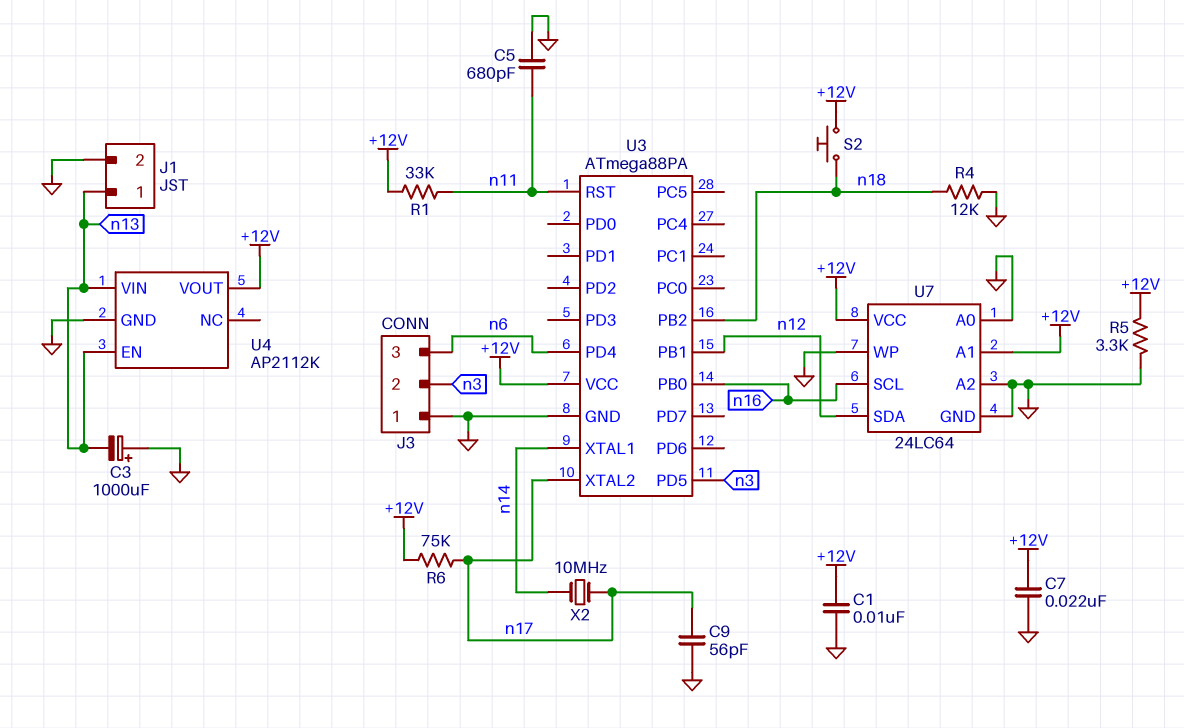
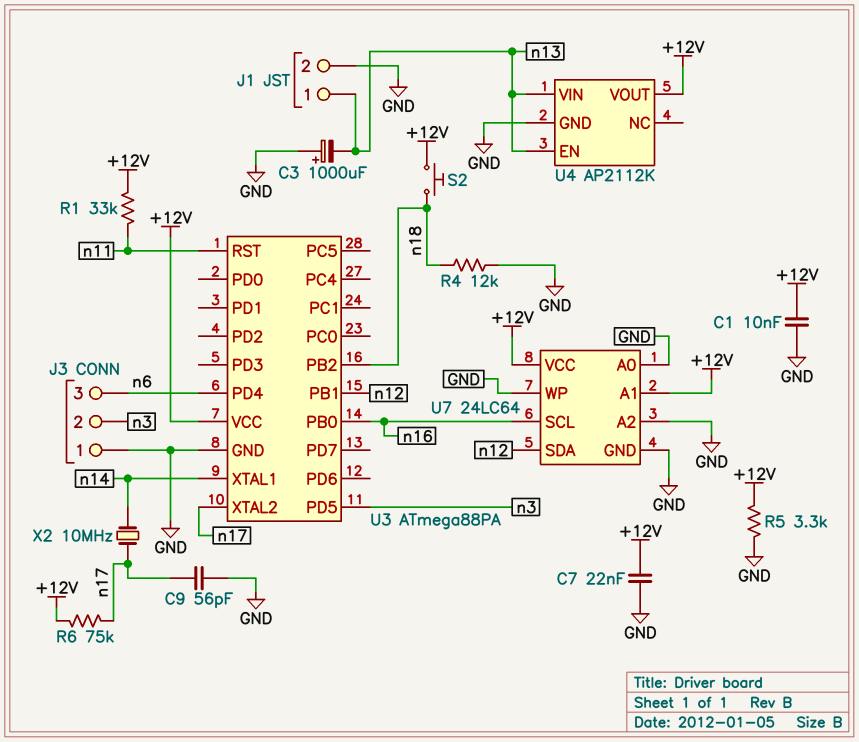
C5: 680pF (GND, n11) -> none

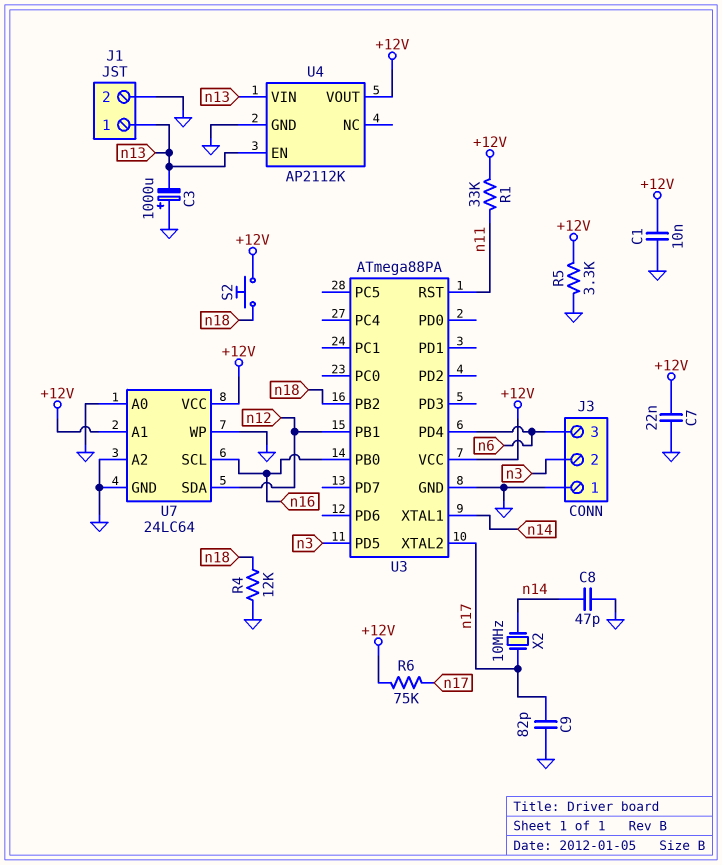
C8: none -> 47pF (GND, n14)
C9: 56pF (GND, n17) -> 82pF (GND, n17)

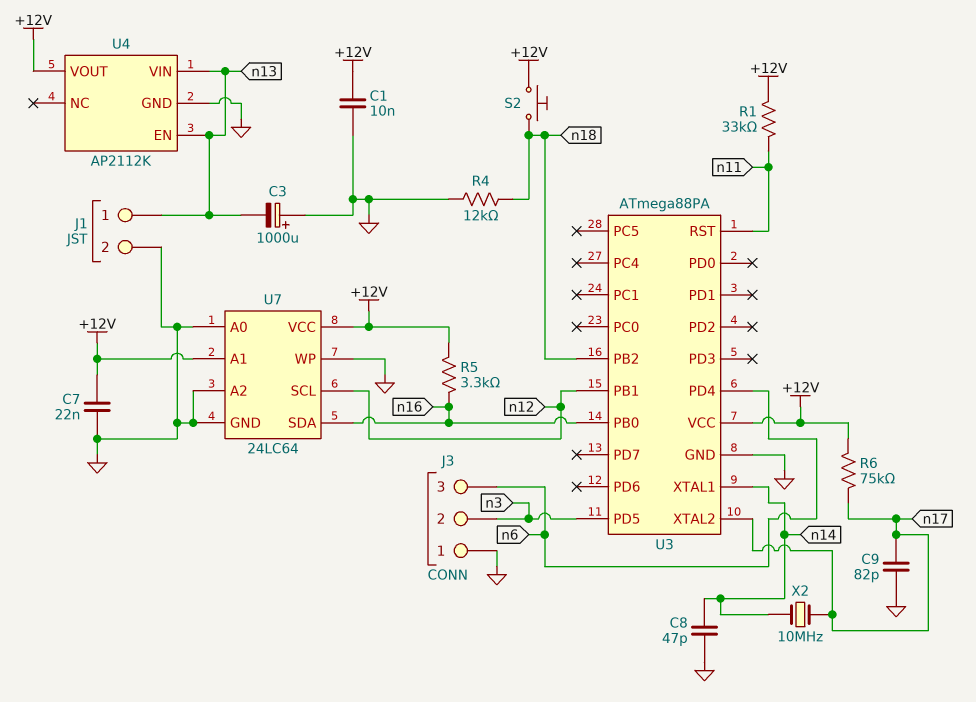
R5: 3.3k (+12V, GND) -> 3.3k (+12V, n16)
U7 pin SCL: n16 -> n12
U7 pin SDA: n12 -> n16

